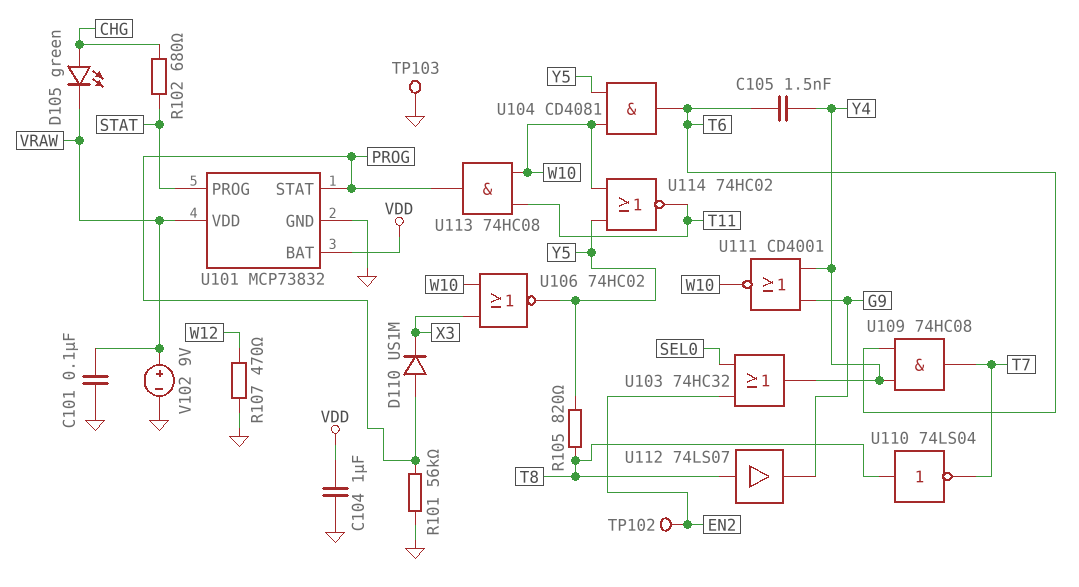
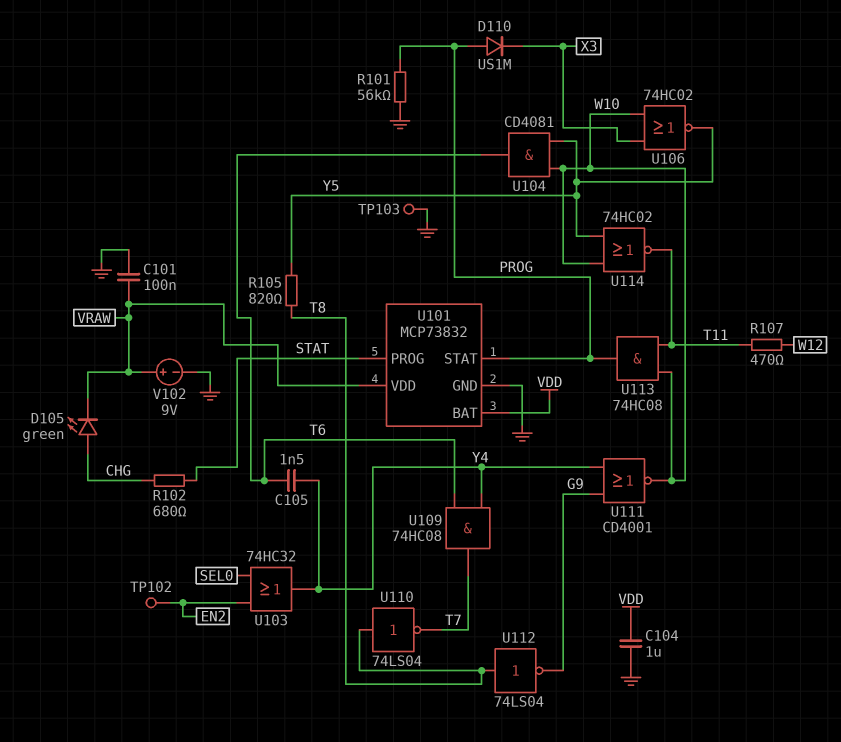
R107: 470 (GND, W12) -> 470 (T11, W12)
U112: buffer 74LS07 (in T8, out G9) -> NOT 74LS04 (in T8, out G9)

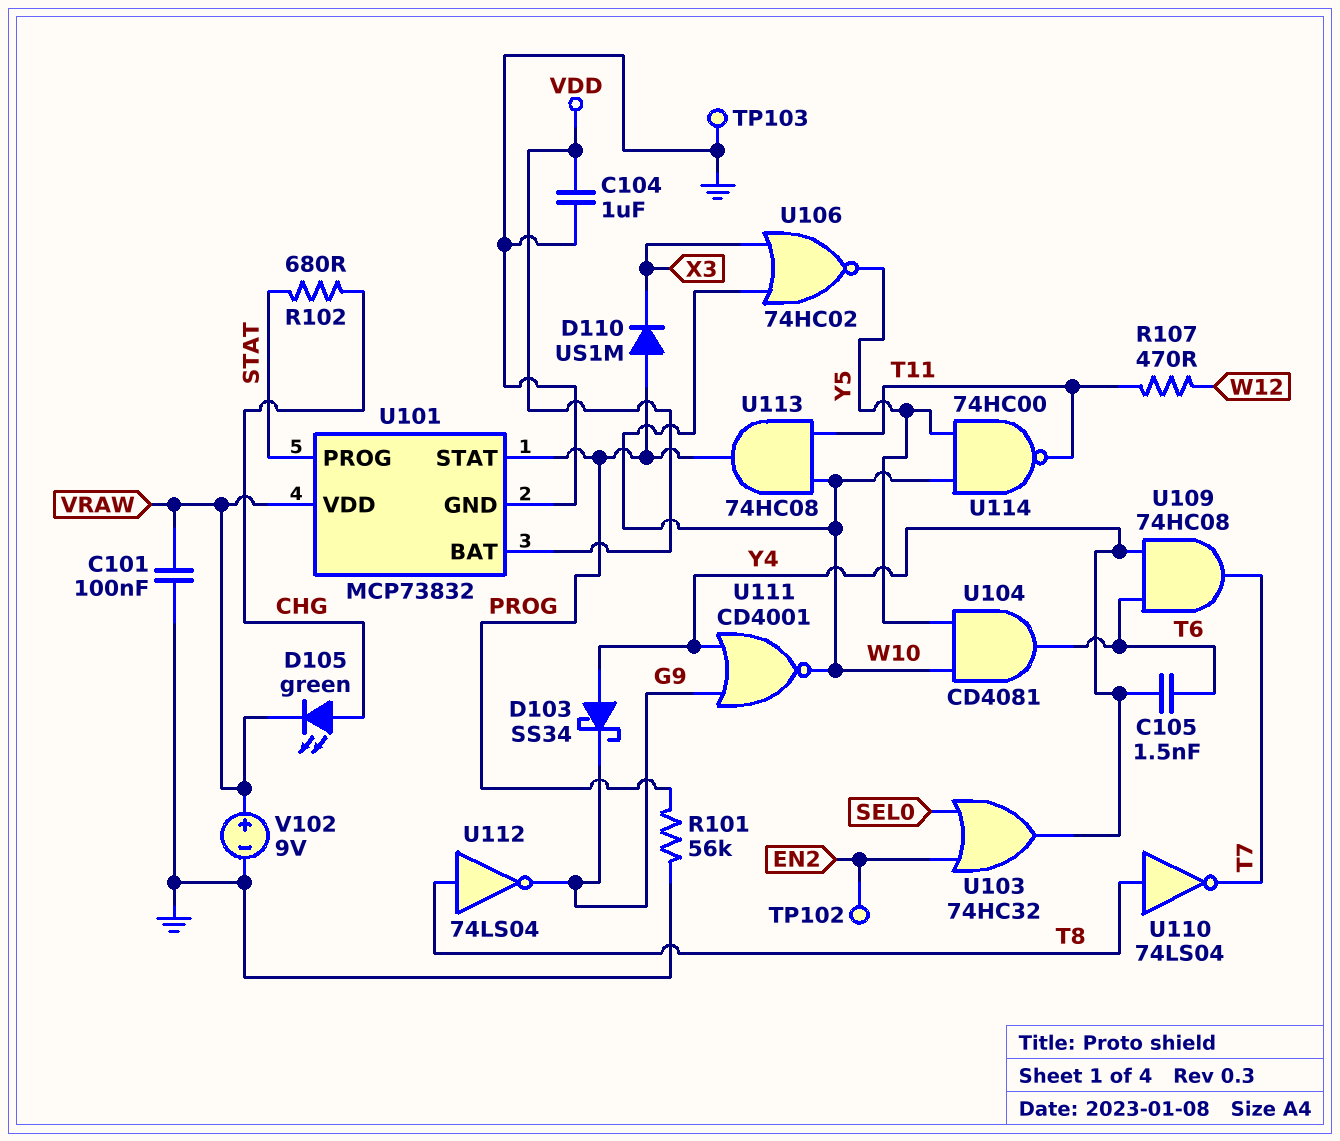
D103: none -> schottky SS34 (A Y4, K G9)
R105: 820 (T8, Y5) -> none
U114: NOR 74HC02 (in W10, in Y5, out T11) -> NAND 74HC00 (in W10, in Y5, out T11)

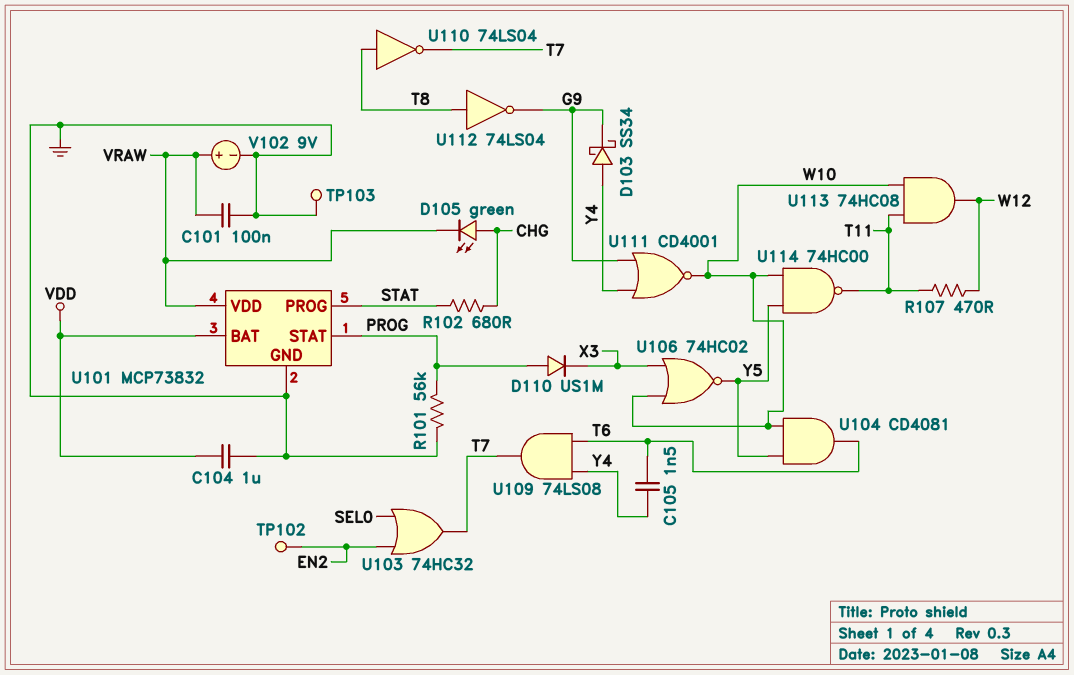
U103: OR 74HC32 (in EN2, in SEL0, out Y4) -> OR 74HC32 (in EN2, in SEL0, out T7)
U109: AND 74HC08 (in T6, in Y4, out T7) -> AND 74LS08 (in T6, in Y4, out T7)
U113: AND 74HC08 (in T11, in W10, out PROG) -> AND 74HC08 (in T11, in W10, out W12)

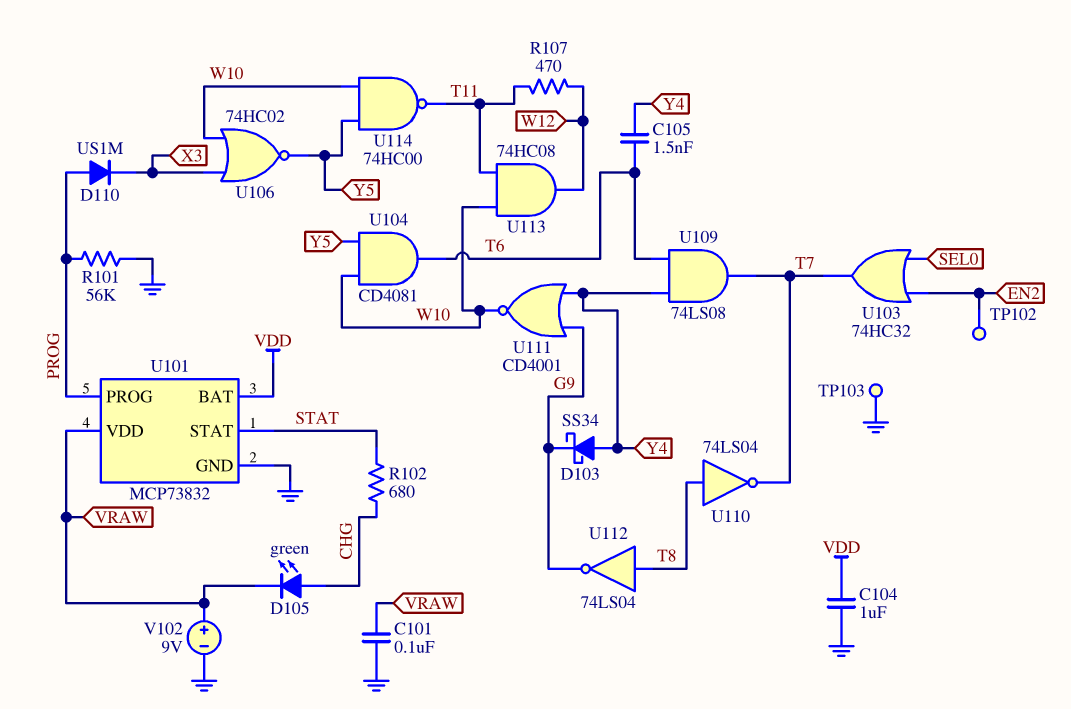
U101 pin PROG: STAT -> PROG
U101 pin STAT: PROG -> STAT

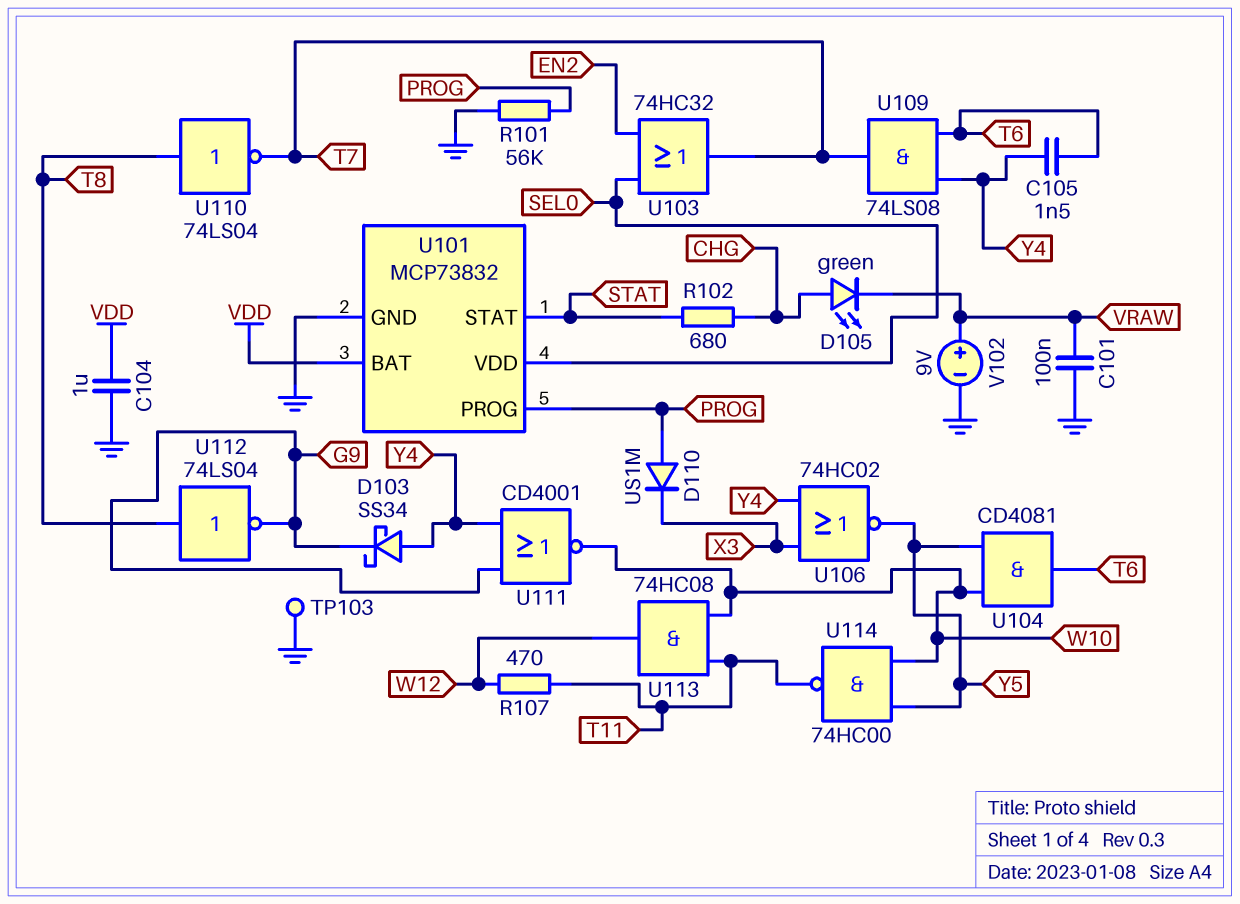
TP102: test point (EN2) -> none
U101 pin VDD: VRAW -> SEL0
U106: NOR 74HC02 (in W10, in X3, out Y5) -> NOR 74HC02 (in X3, in Y4, out Y5)

